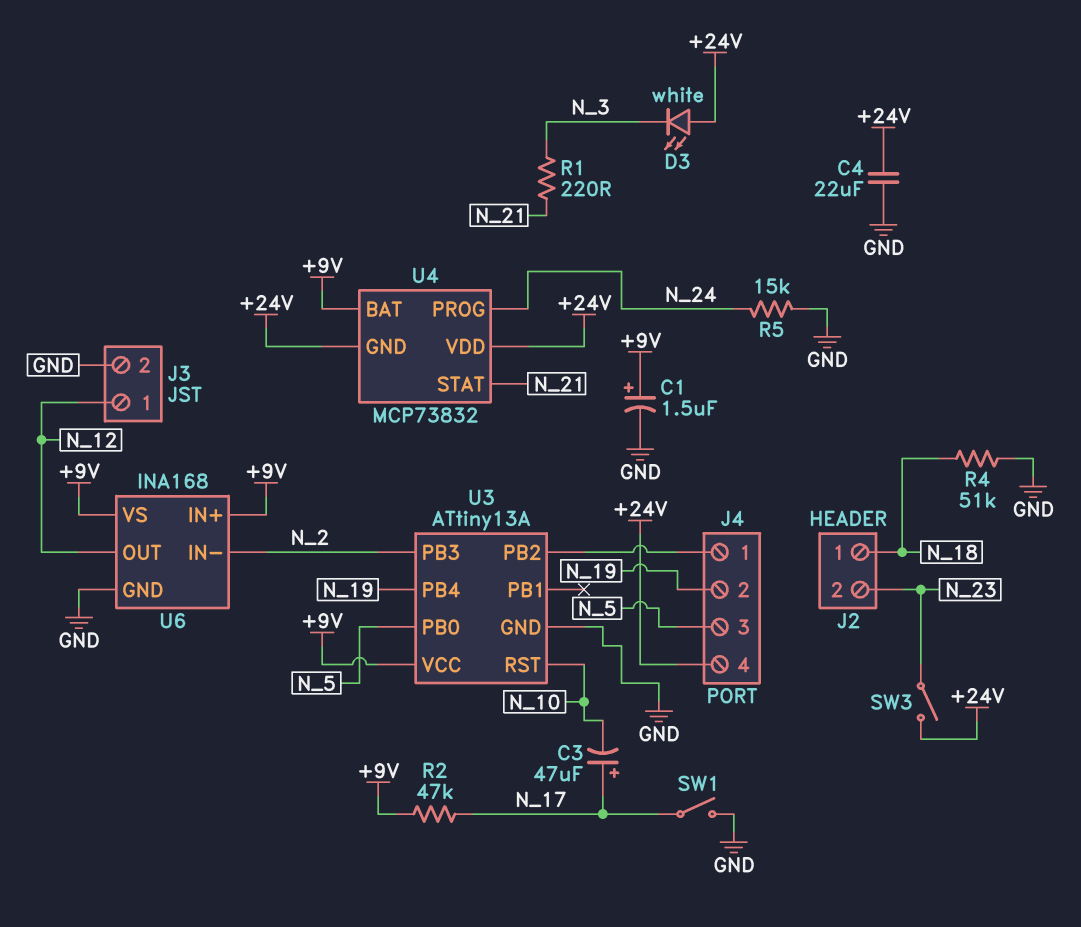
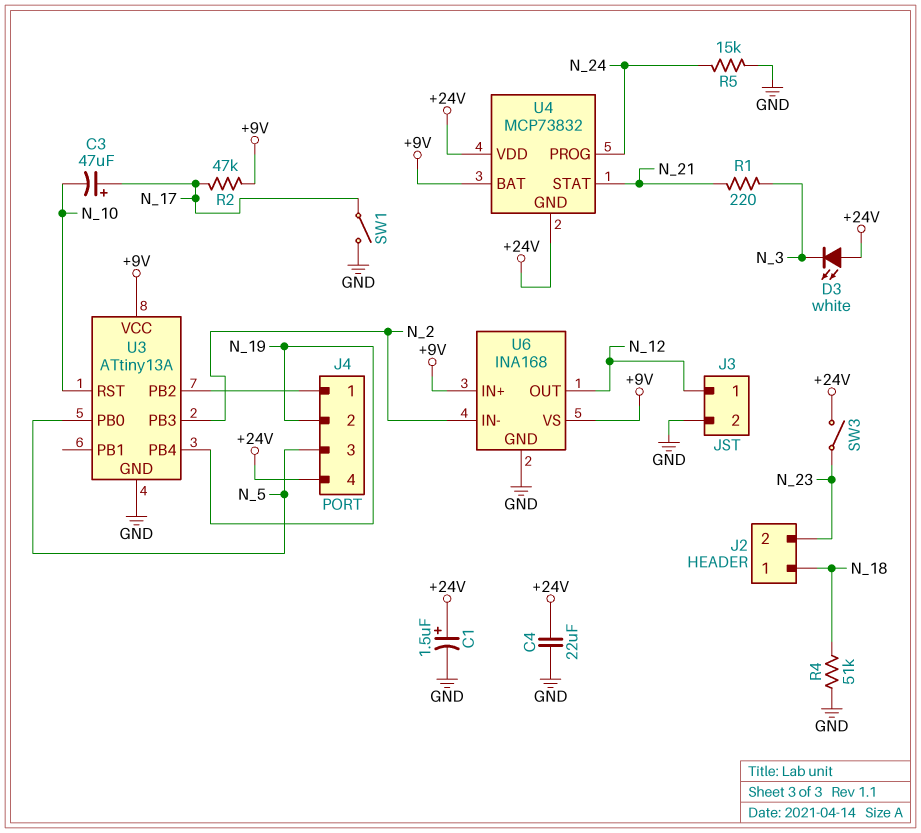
C1: 1.5uF (plus +9V, minus GND) -> 1.5uF (plus +24V, minus GND)

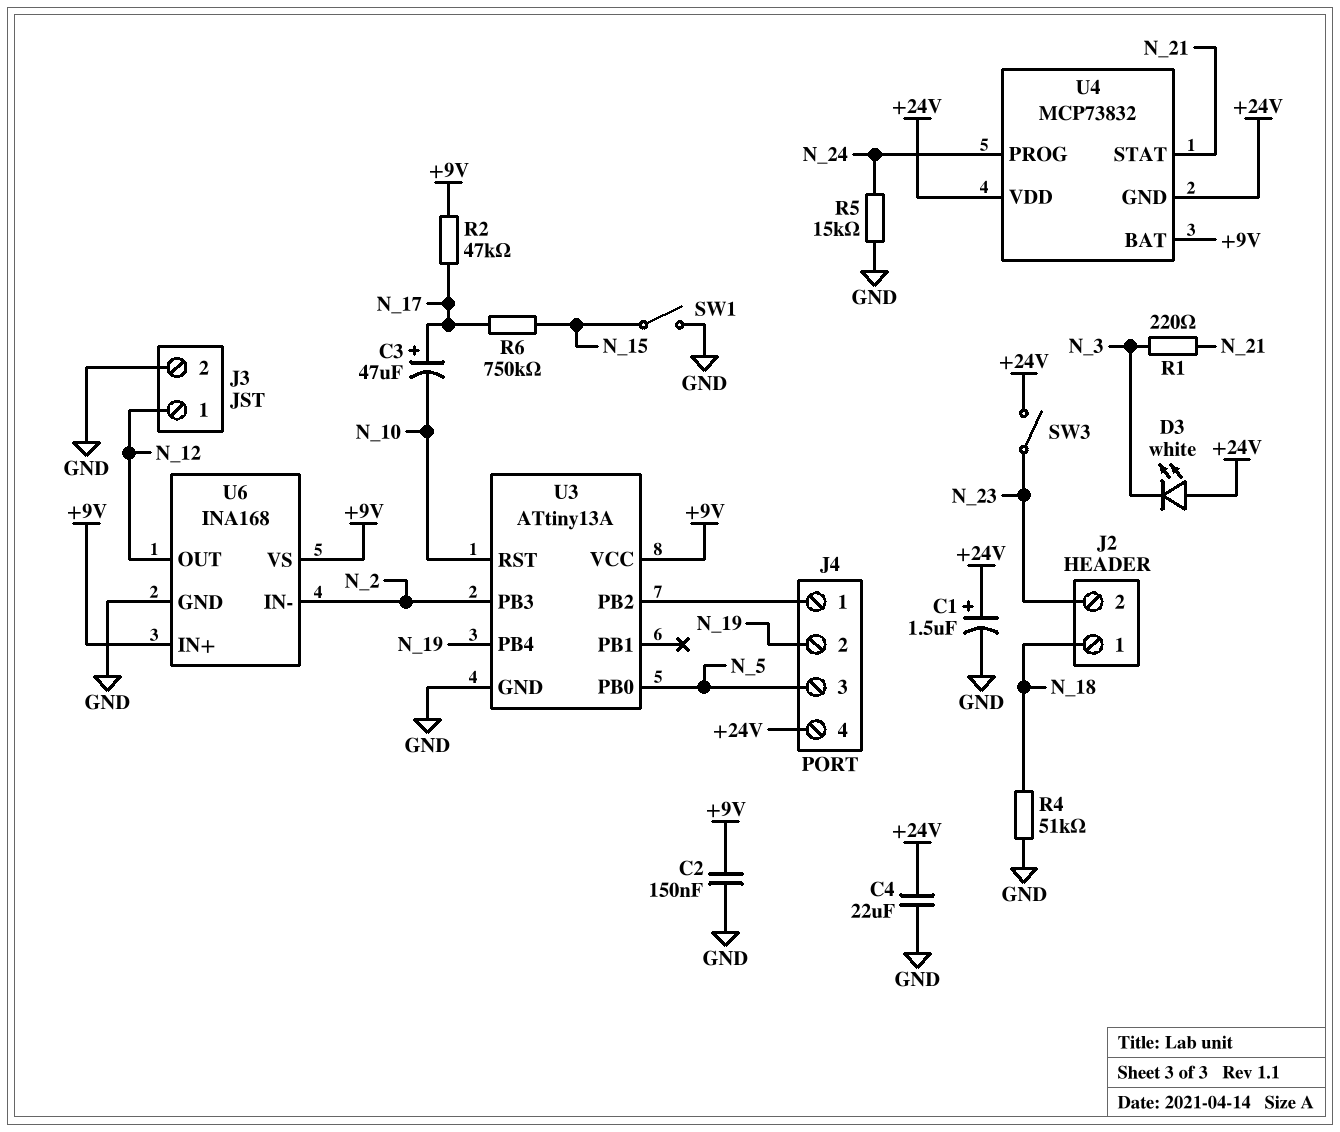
C2: none -> 150nF (+9V, GND)
R6: none -> 750k (N_15, N_17)
SW1: switch (GND, N_17) -> switch (GND, N_15)

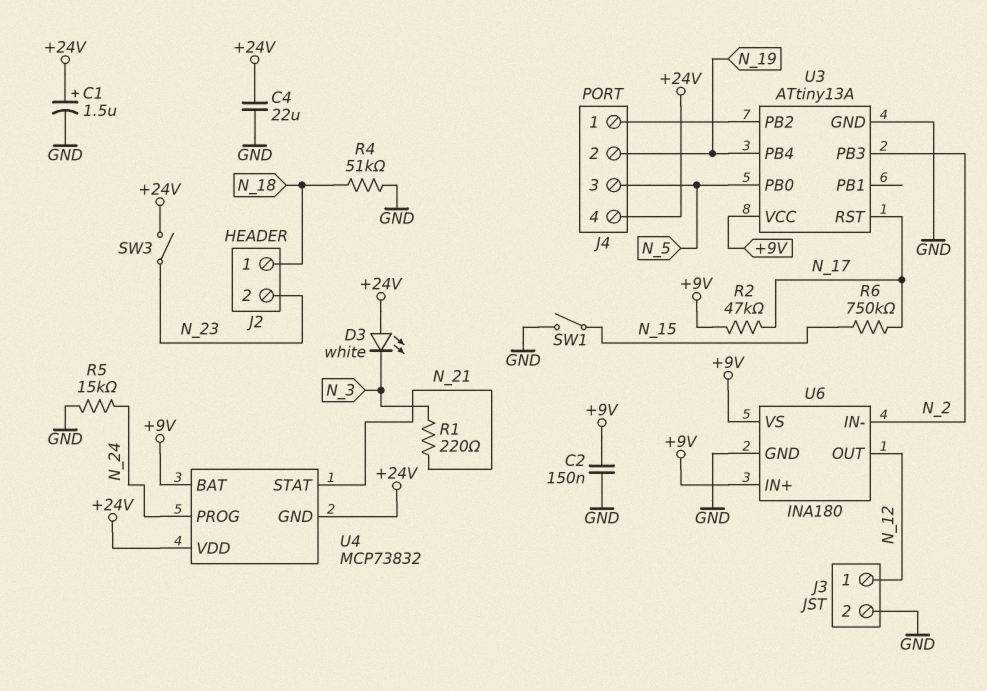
C3: 47uF (plus N_17, minus N_10) -> none
U3 pin RST: N_10 -> N_17
U6: INA168 -> INA180

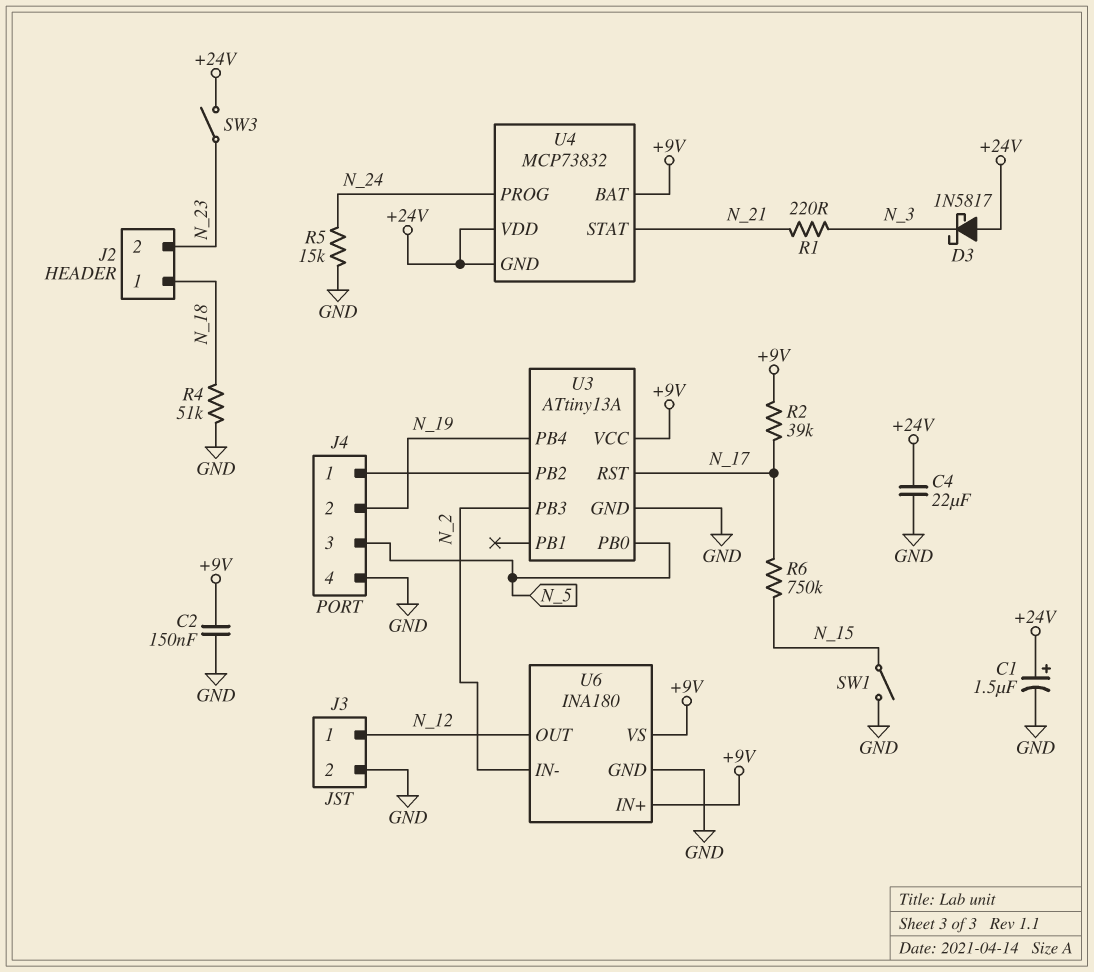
D3: LED white (A +24V, K N_3) -> schottky 1N5817 (A +24V, K N_3)
J4 pin 4: +24V -> GND
R2: 47k (+9V, N_17) -> 39k (+9V, N_17)

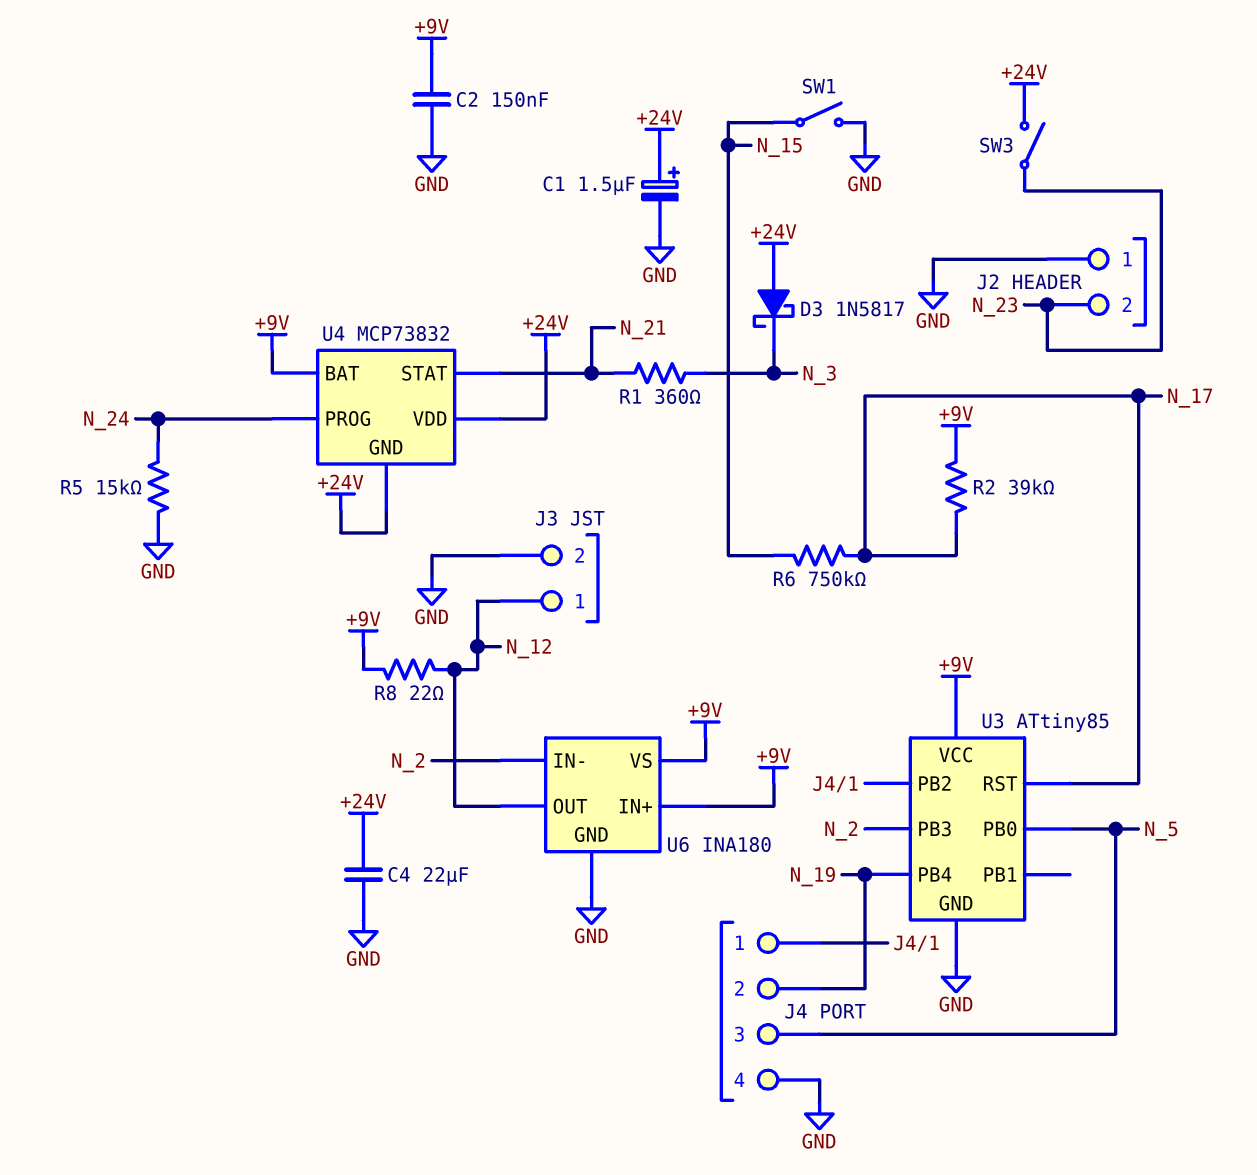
J2 pin 1: N_18 -> GND
R1: 220 (N_3, N_21) -> 360 (N_3, N_21)
R4: 51k (GND, N_18) -> none
R8: none -> 22 (+9V, N_12)
U3: ATtiny13A -> ATtiny85

